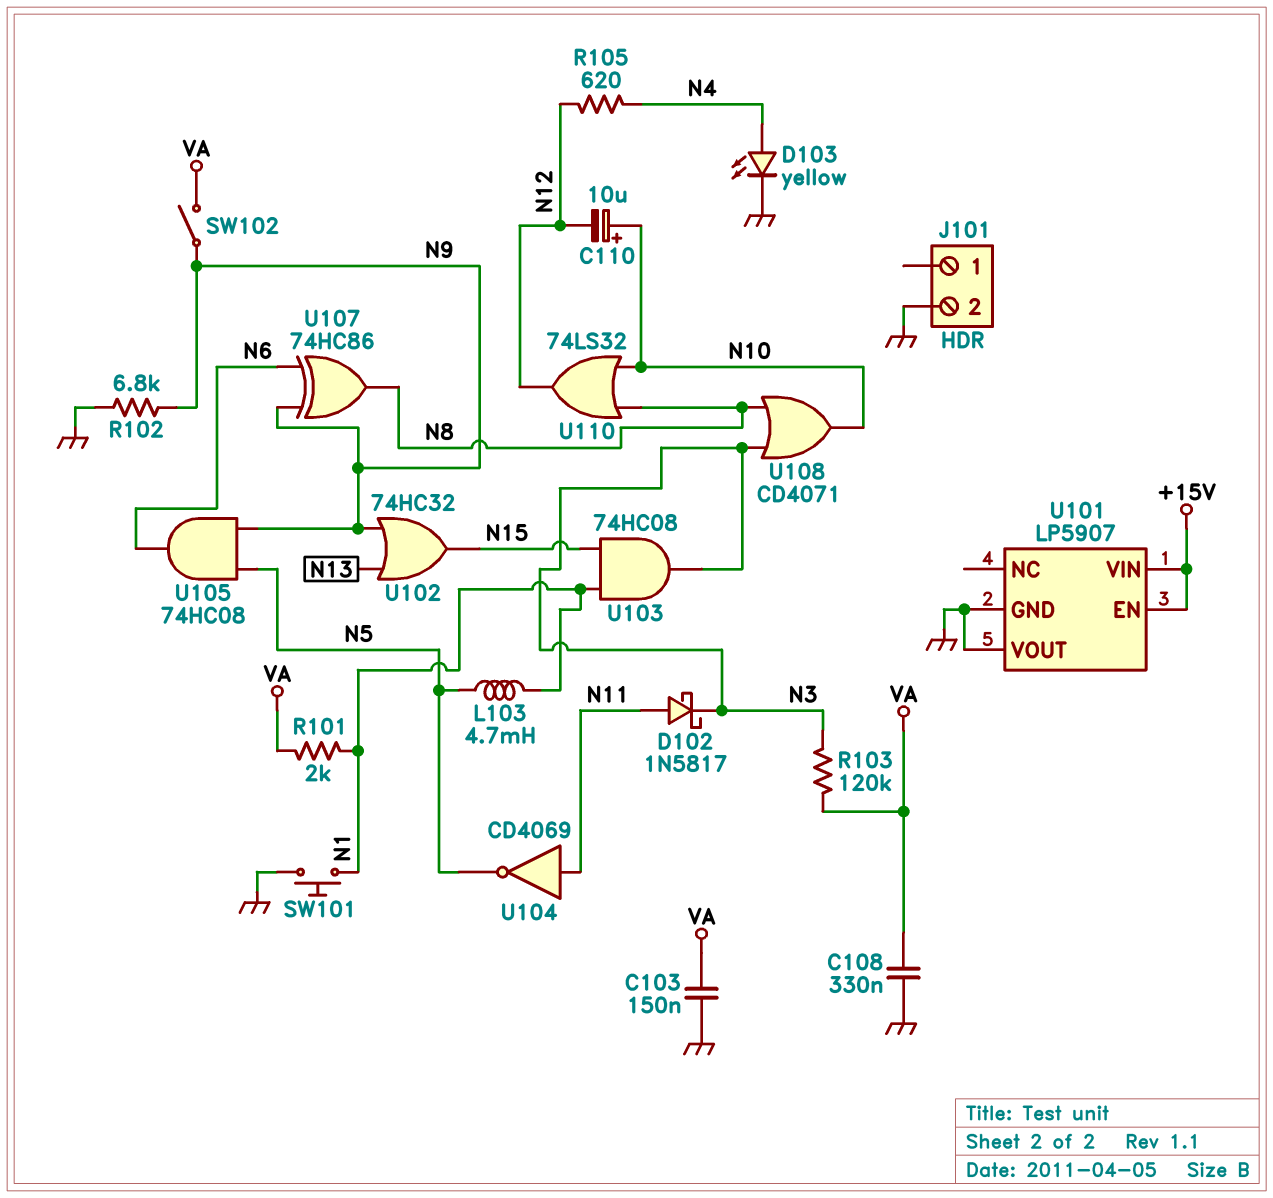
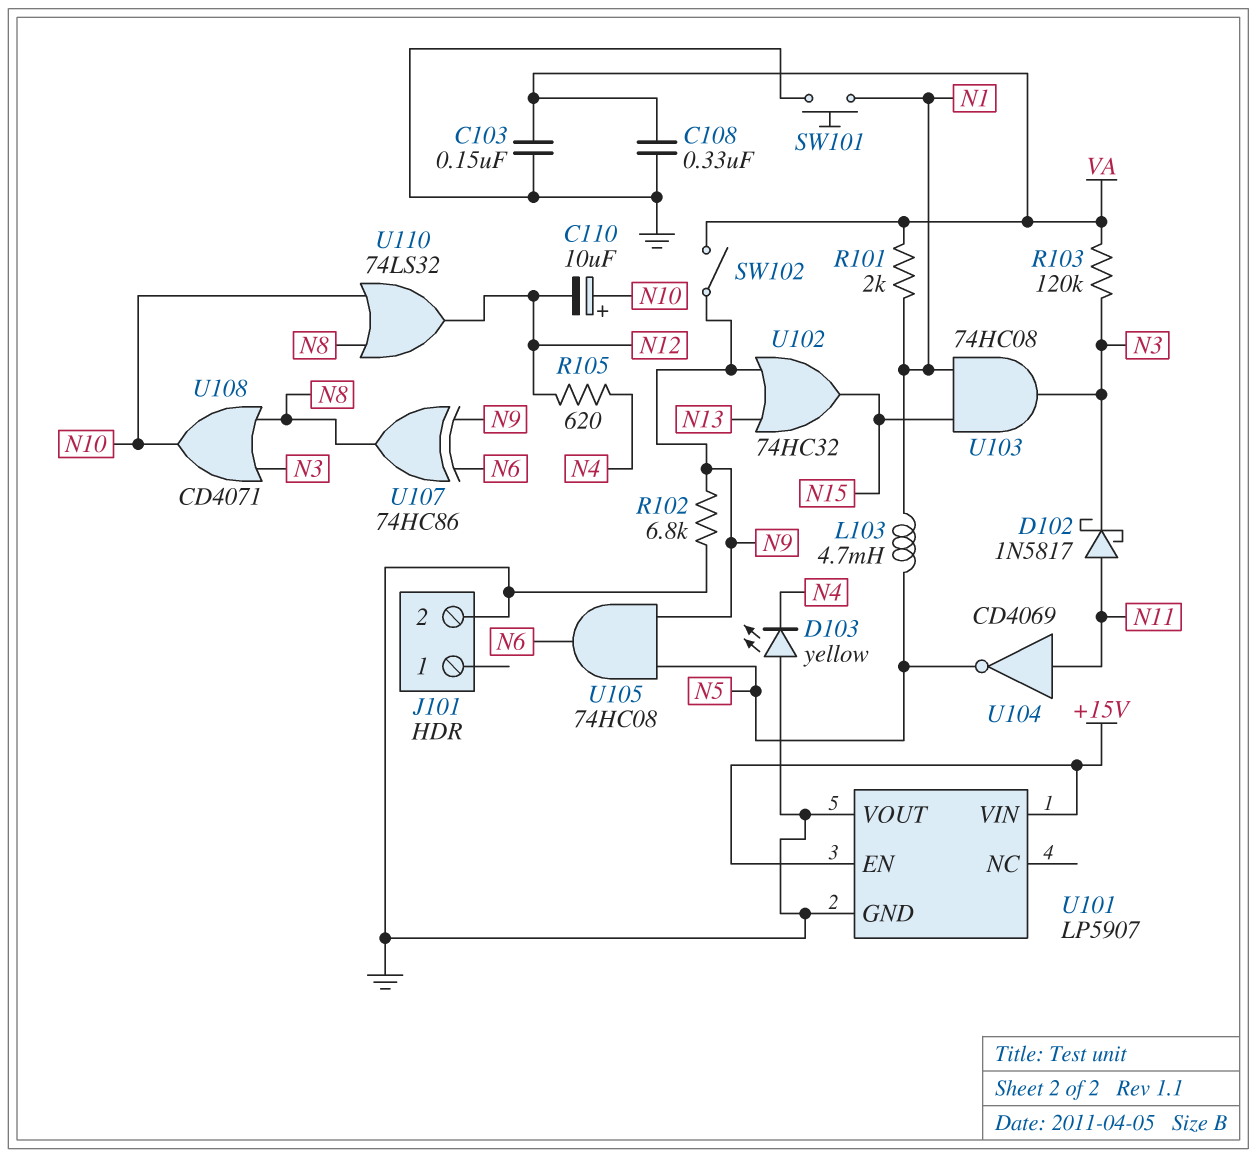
D103: LED yellow (A N4, K GND) -> LED yellow (A GND, K N4)

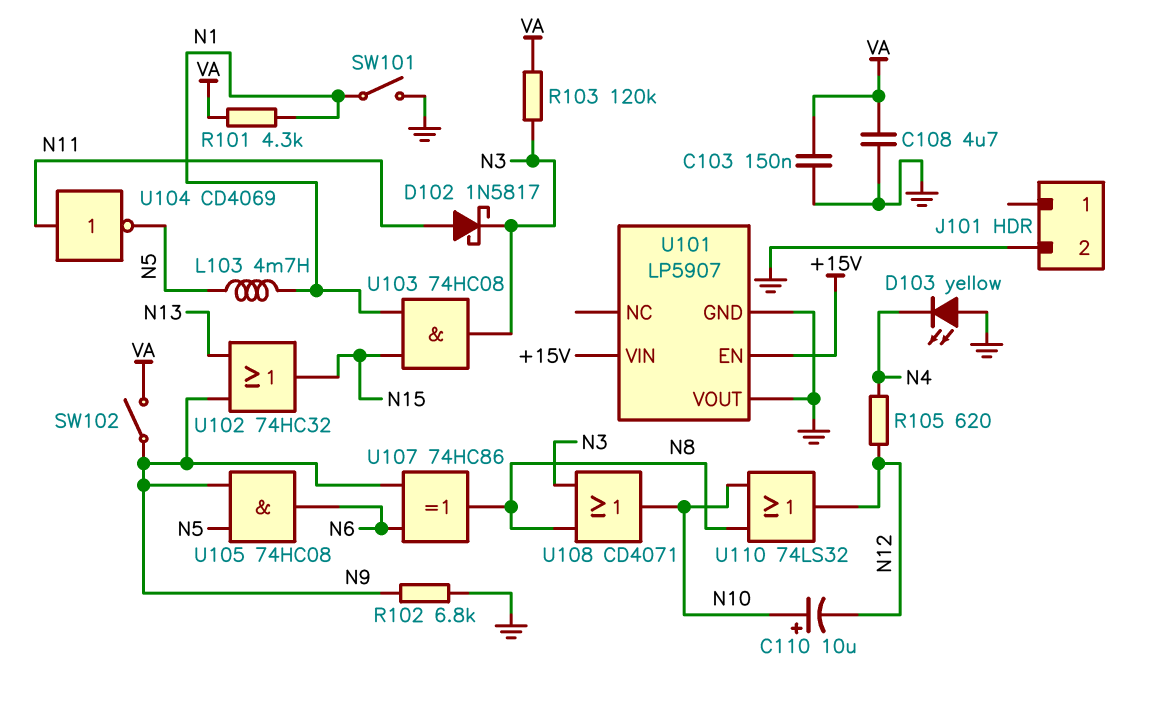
C108: 330nF (GND, VA) -> 4.7uF (GND, VA)
R101: 2k (N1, VA) -> 4.3k (N1, VA)
SW101: button (GND, N1) -> switch (GND, N1)

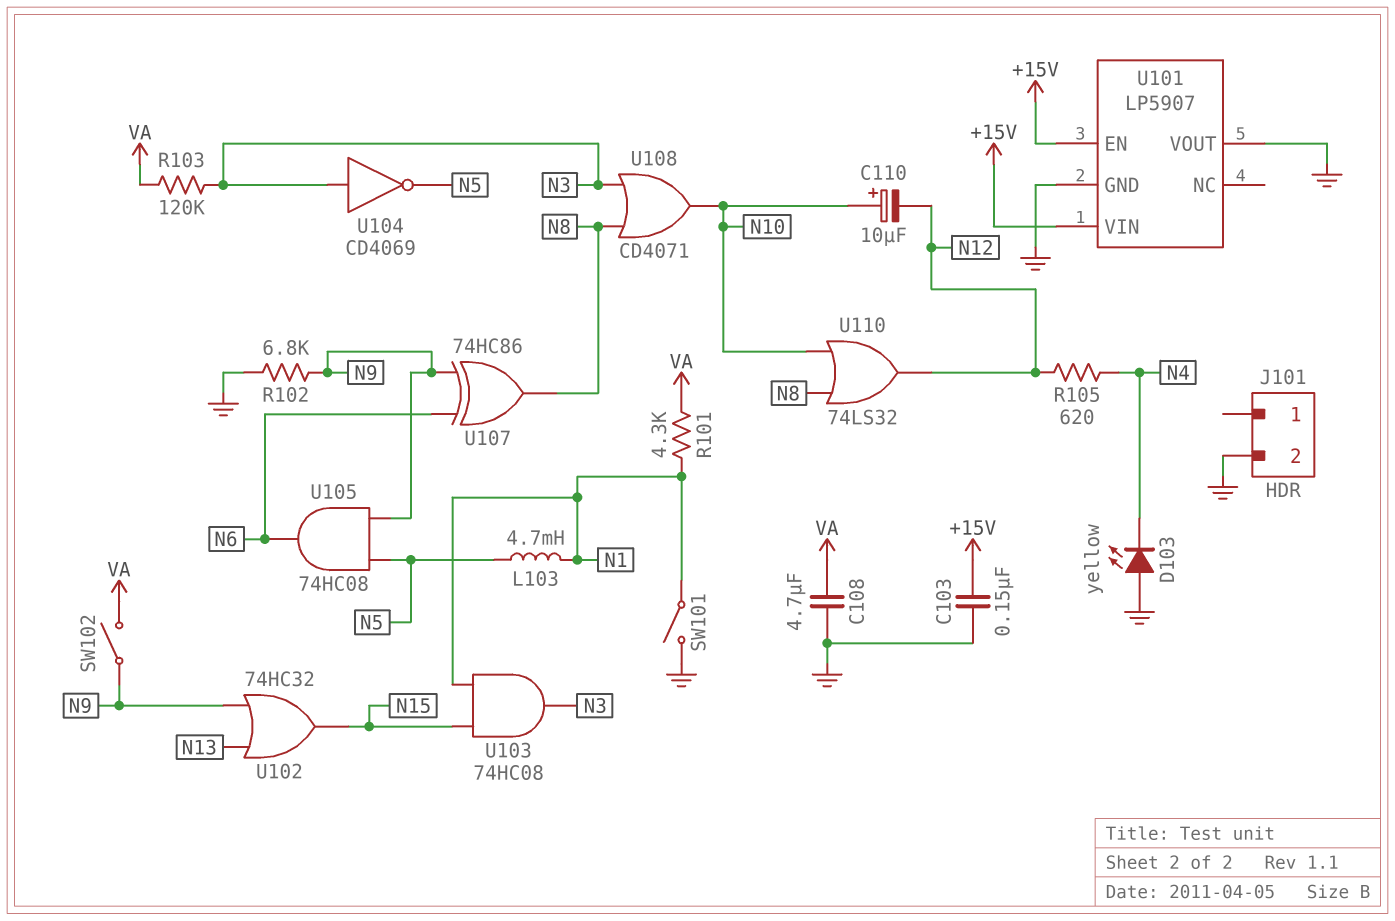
C103: 150nF (GND, VA) -> 150nF (+15V, GND)
D102: schottky 1N5817 (A N11, K N3) -> none
U104: NOT CD4069 (in N11, out N5) -> NOT CD4069 (in N3, out N5)

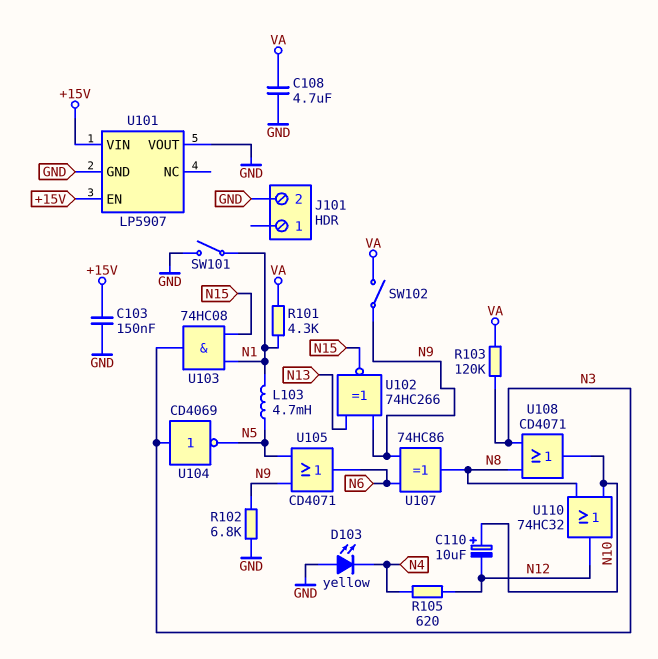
U102: OR 74HC32 (in N9, in N13, out N15) -> XNOR 74HC266 (in N9, in N13, out N15)
U105: AND 74HC08 (in N5, in N9, out N6) -> OR CD4071 (in N5, in N9, out N6)
U110: OR 74LS32 (in N8, in N10, out N12) -> OR 74HC32 (in N8, in N10, out N12)

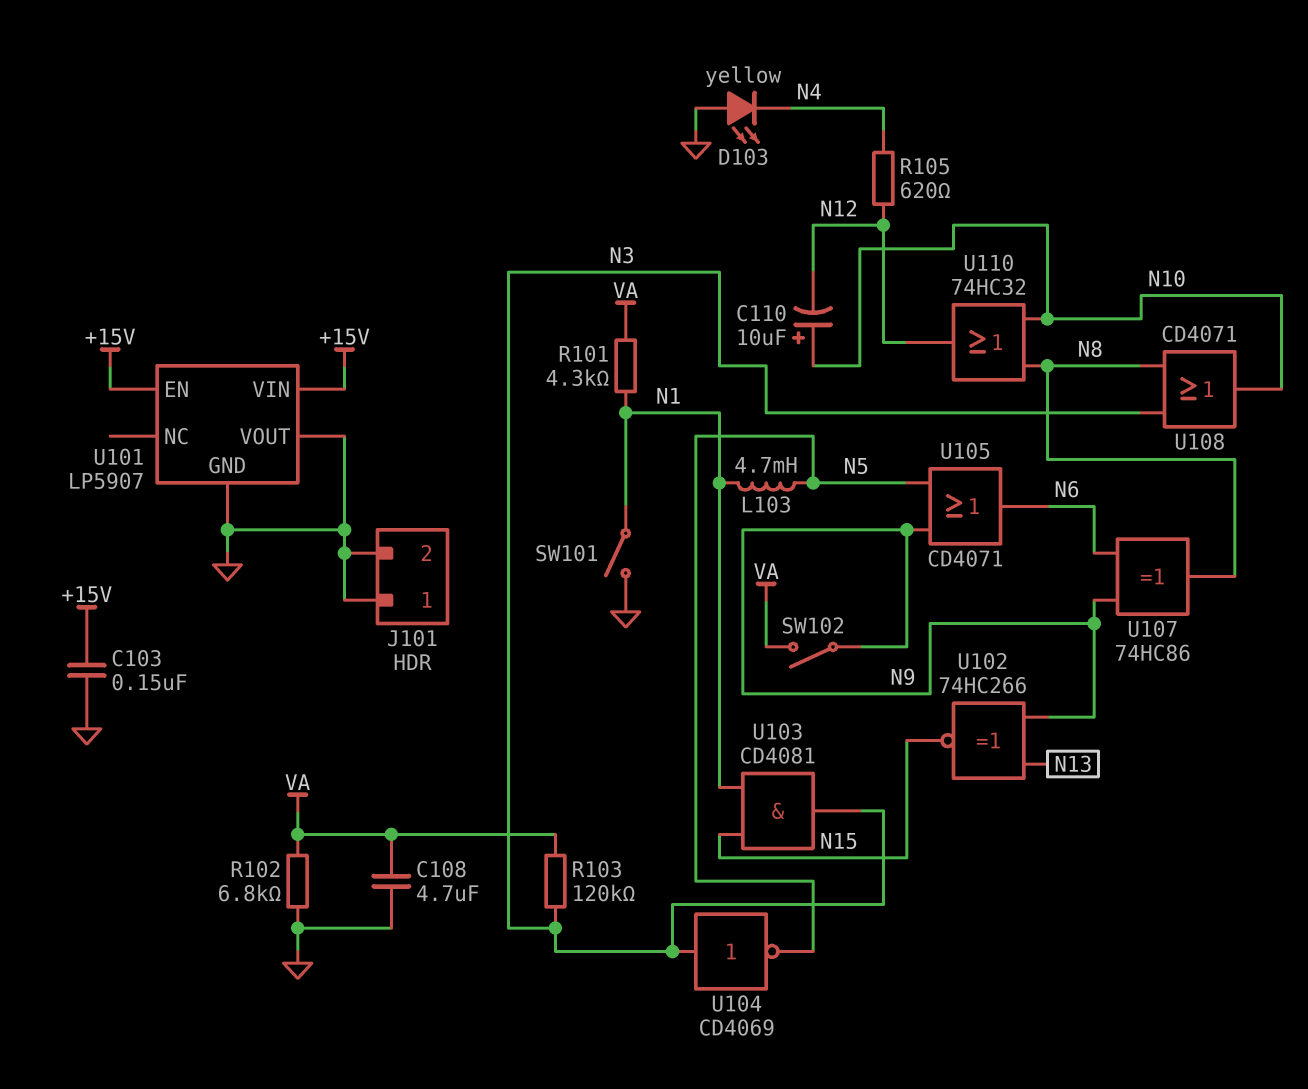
J101 pin 1: none -> GND
R102: 6.8k (GND, N9) -> 6.8k (GND, VA)
U103: AND 74HC08 (in N1, in N15, out N3) -> AND CD4081 (in N1, in N15, out N3)

